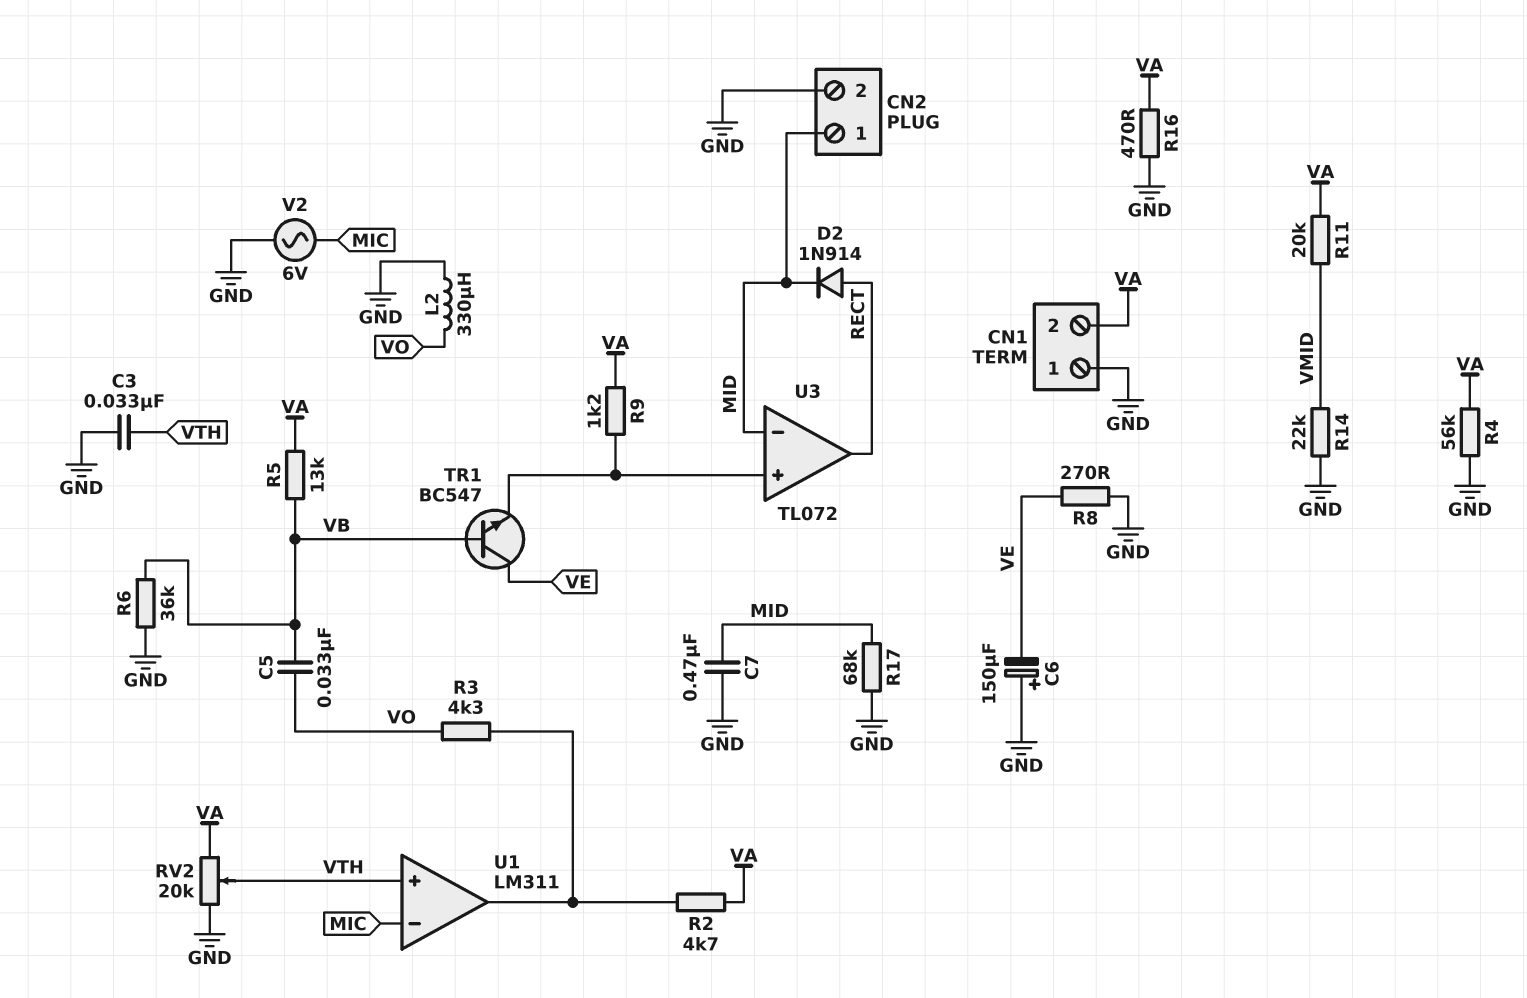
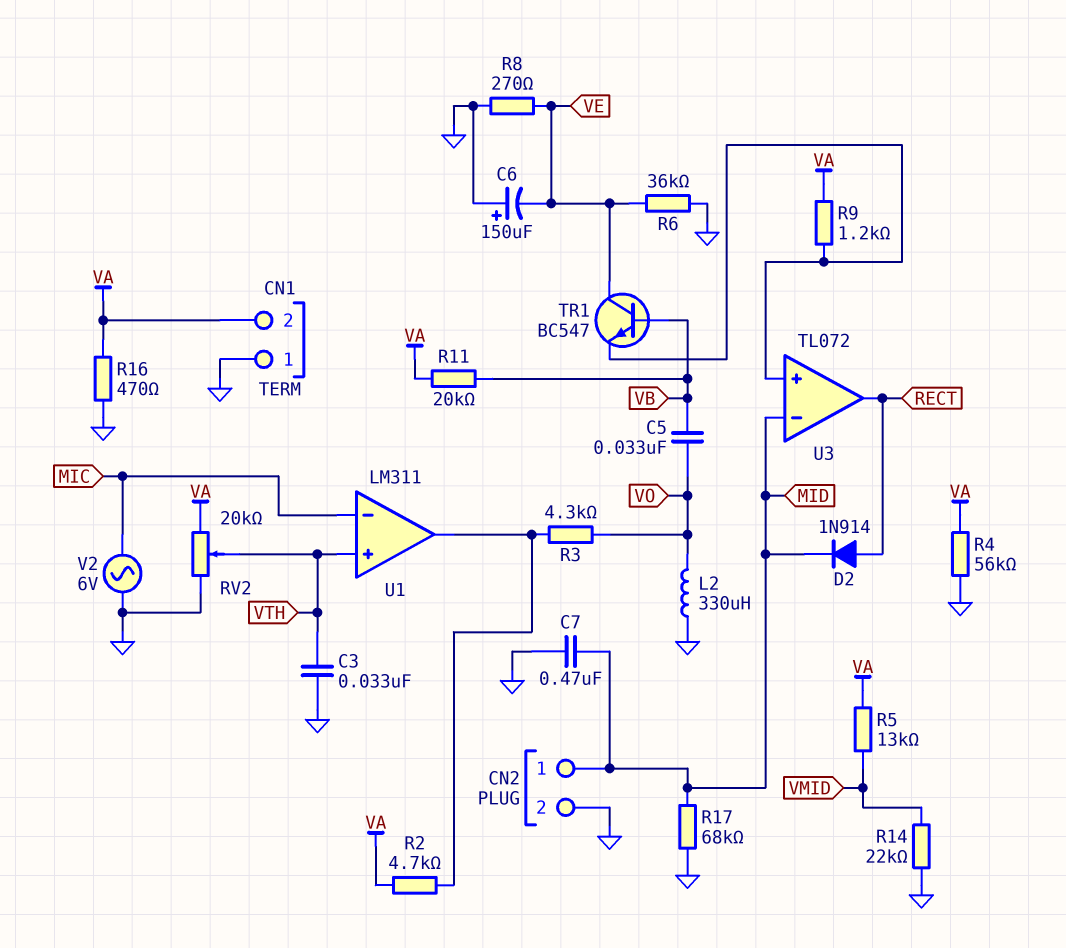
R5: 13k (VA, VB) -> 13k (VA, VMID)
R6: 36k (GND, VB) -> 36k (GND, VE)
R11: 20k (VA, VMID) -> 20k (VA, VB)

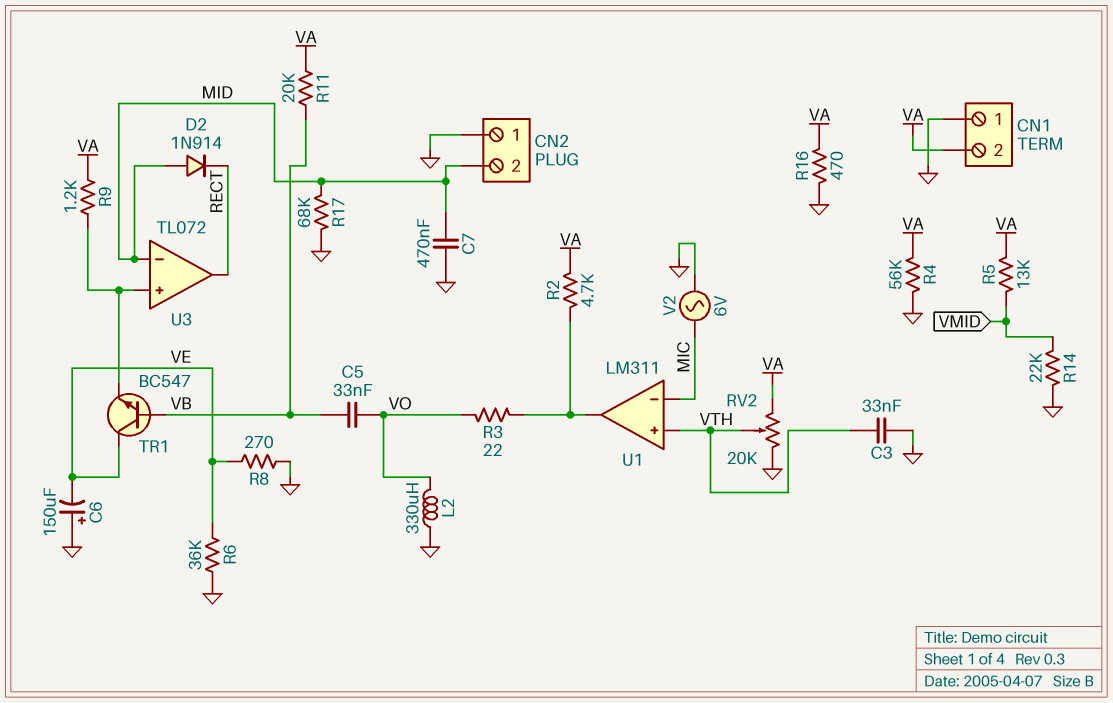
CN2 pin 1: MID -> GND
CN2 pin 2: GND -> MID
D2: diode 1N914 (A RECT, K MID) -> diode 1N914 (A MID, K RECT)
R3: 4.3k (U1/out, VO) -> 22 (U1/out, VO)

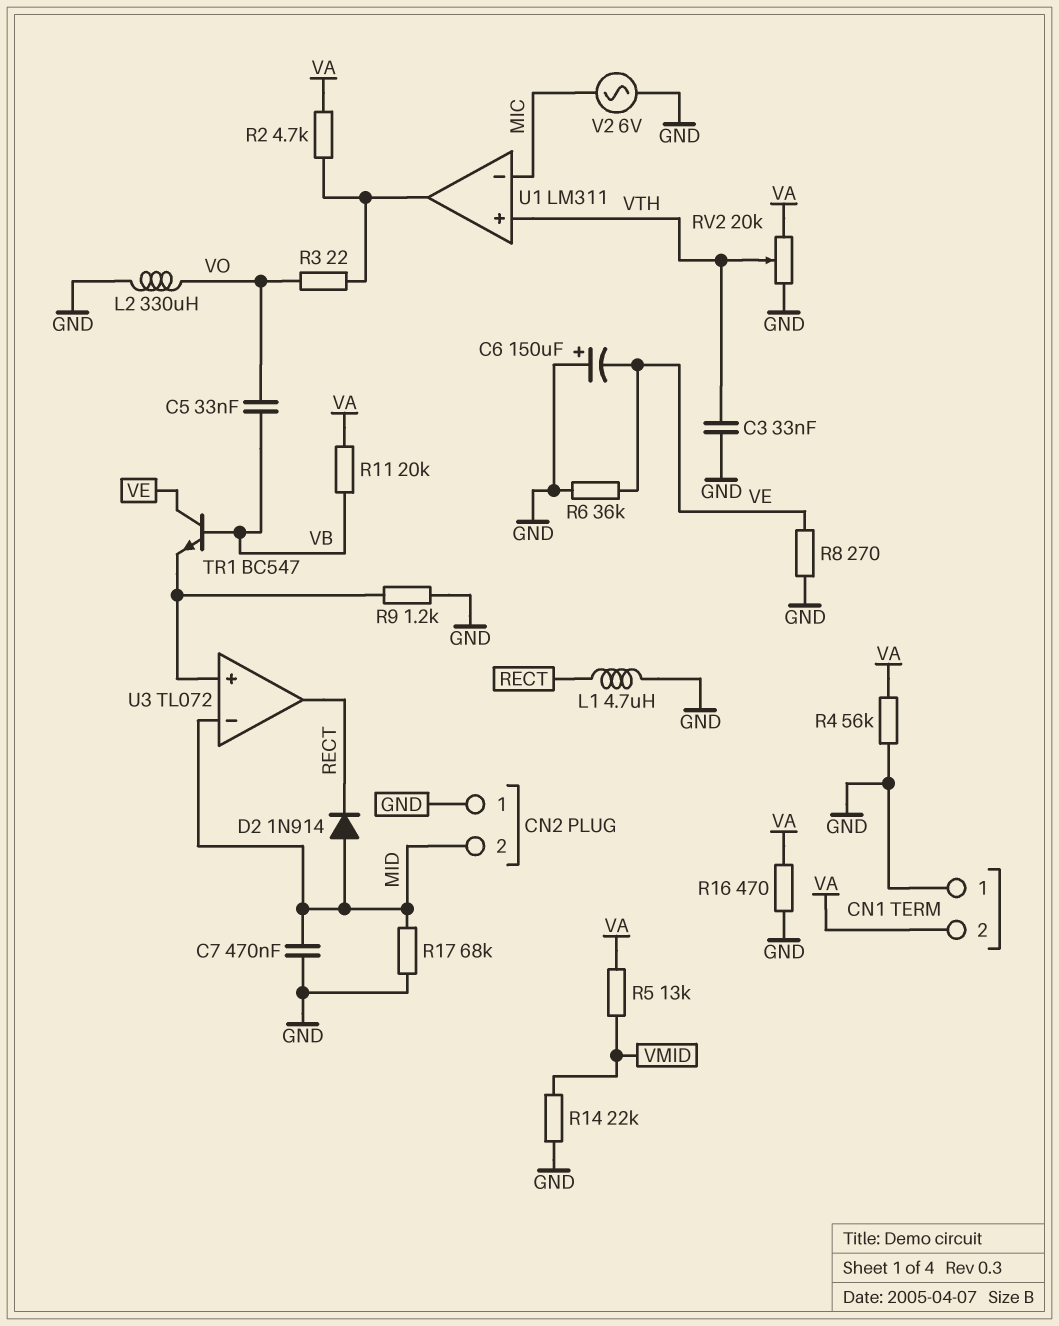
L1: none -> 4.7uH (GND, RECT)
R9: 1.2k (U3/in+, VA) -> 1.2k (GND, U3/in+)

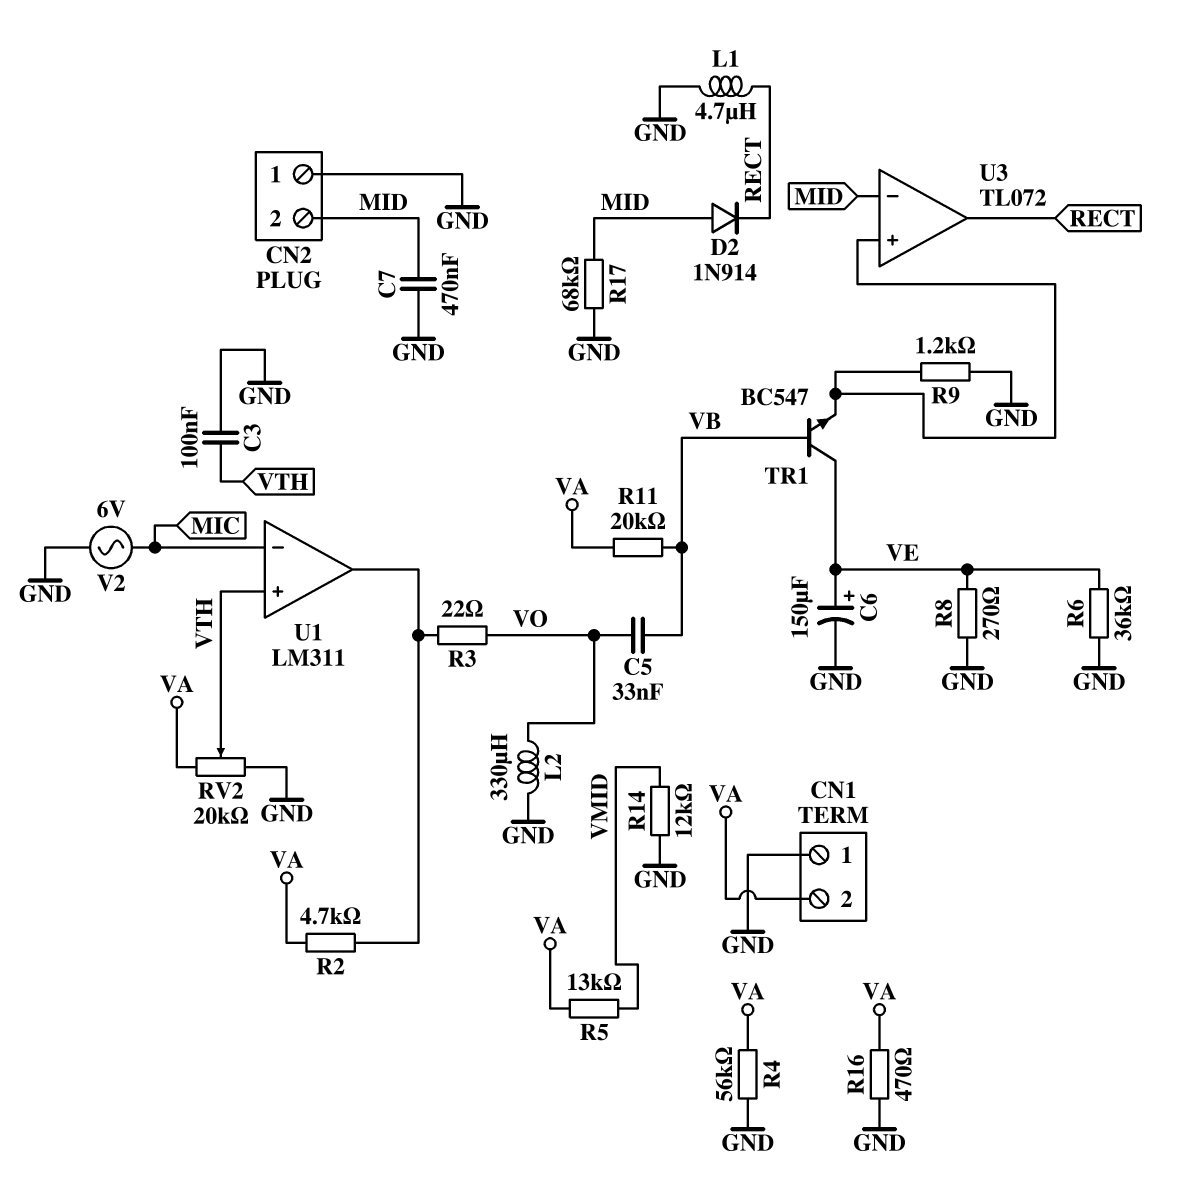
C3: 33nF (GND, VTH) -> 100nF (GND, VTH)
C6: 150uF (plus GND, minus VE) -> 150uF (plus VE, minus GND)
R14: 22k (GND, VMID) -> 12k (GND, VMID)

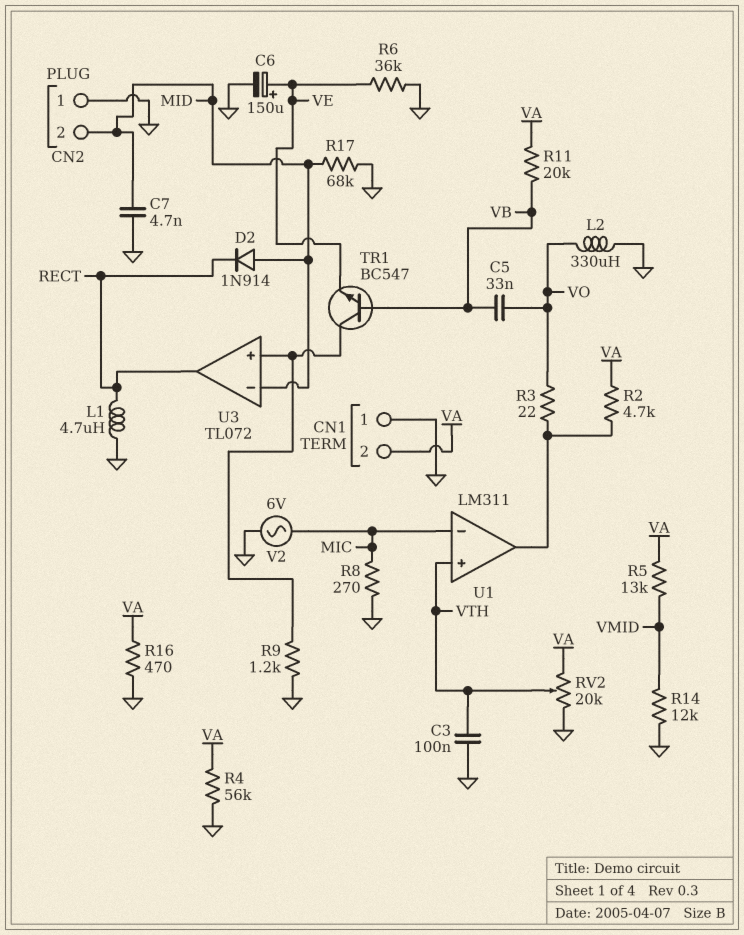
C7: 470nF (GND, MID) -> 4.7nF (GND, MID)
R8: 270 (GND, VE) -> 270 (GND, MIC)
TR1: NPN BC547 (B VB, C VE, E U3/in+) -> NPN BC547 (B VB, C U3/in+, E VE)

